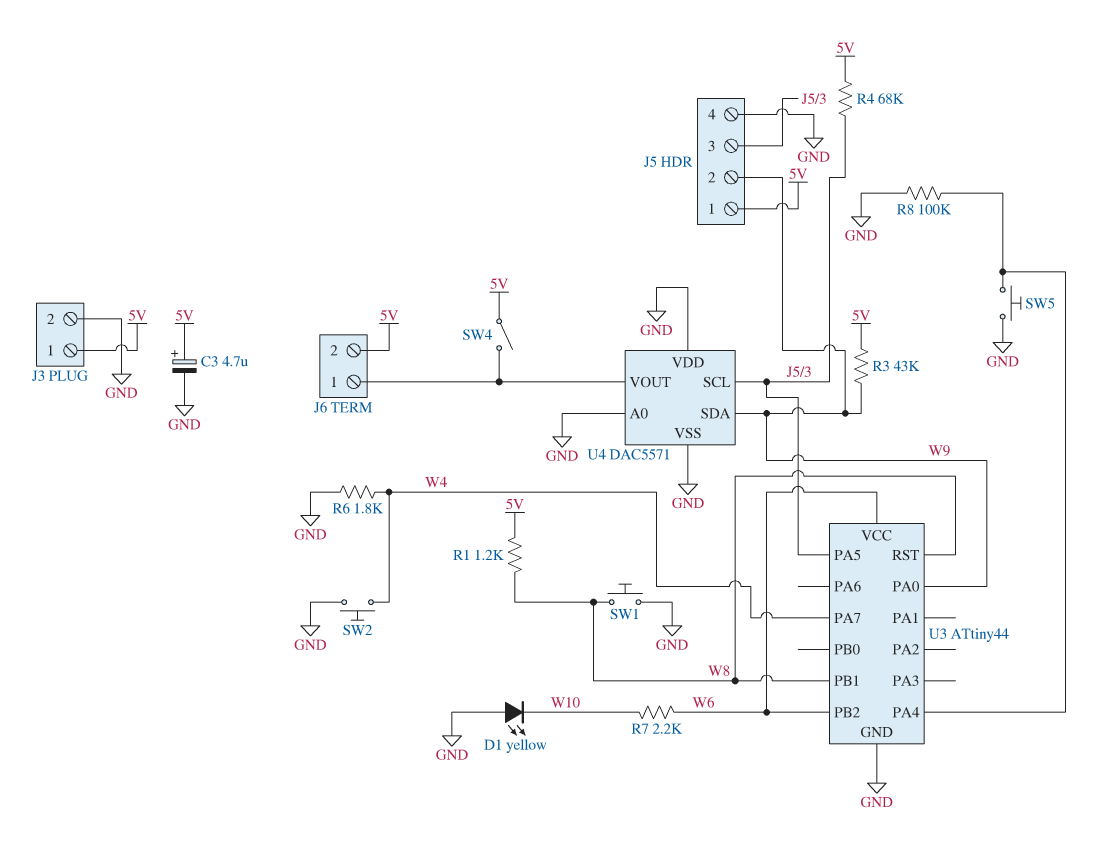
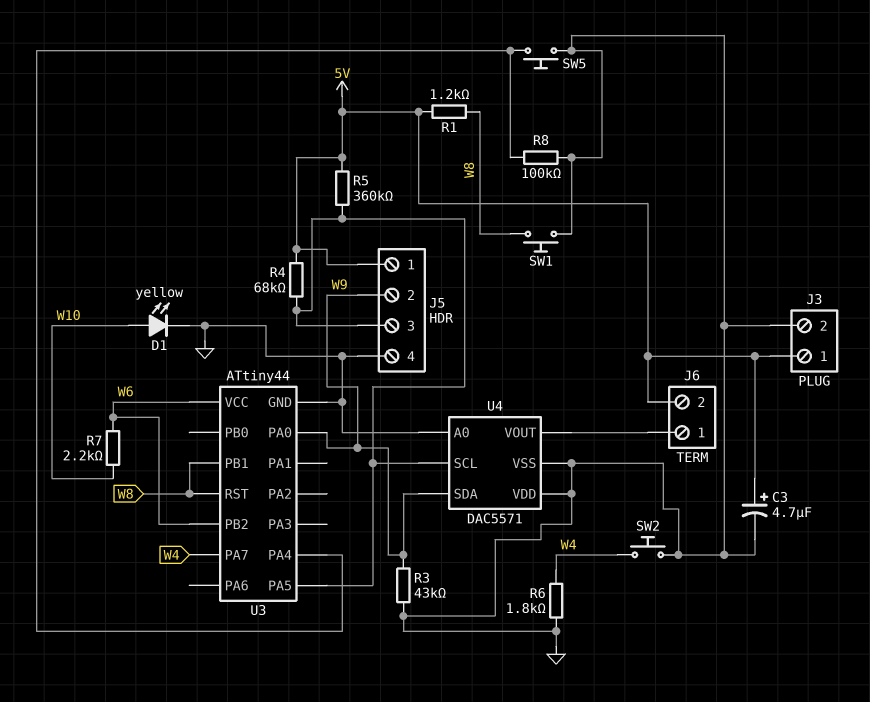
D1: LED yellow (A GND, K W10) -> LED yellow (A W10, K GND)
R3: 43k (5V, W9) -> 43k (GND, W9)
R5: none -> 360k (5V, J5/3)
SW4: switch (5V, J6/1) -> none

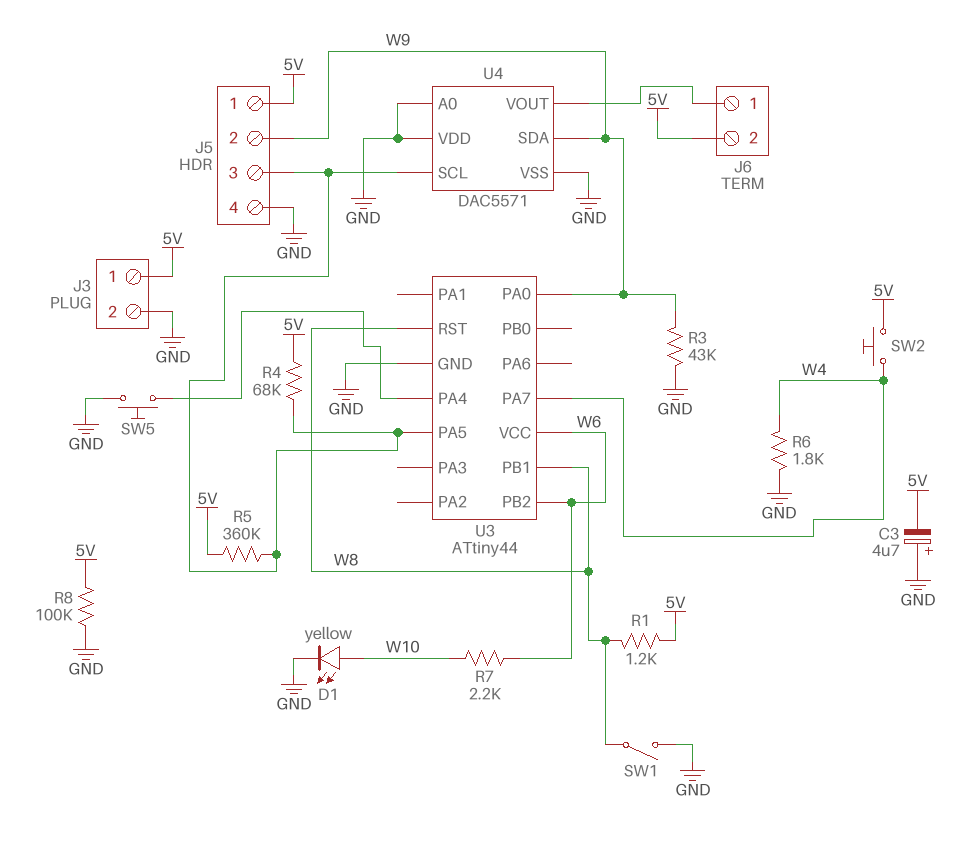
C3: 4.7uF (plus 5V, minus GND) -> 4.7uF (plus GND, minus 5V)
R8: 100k (GND, U3/PA4) -> 100k (5V, GND)
SW1: button (GND, W8) -> switch (GND, W8)
SW2: button (GND, W4) -> button (5V, W4)

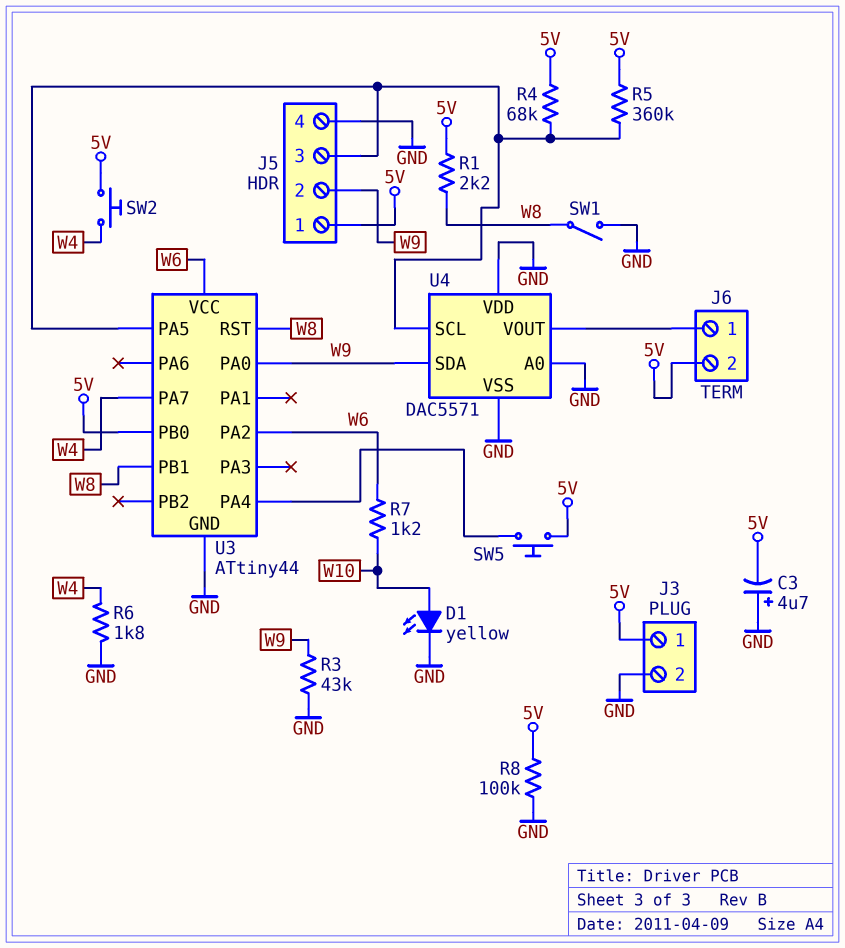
R1: 1.2k (5V, W8) -> 2.2k (5V, W8)
R7: 2.2k (W6, W10) -> 1.2k (W6, W10)
SW5: button (GND, U3/PA4) -> button (5V, U3/PA4)
U3 pin PA2: none -> W6
U3 pin PB0: none -> 5V
U3 pin PB2: W6 -> none

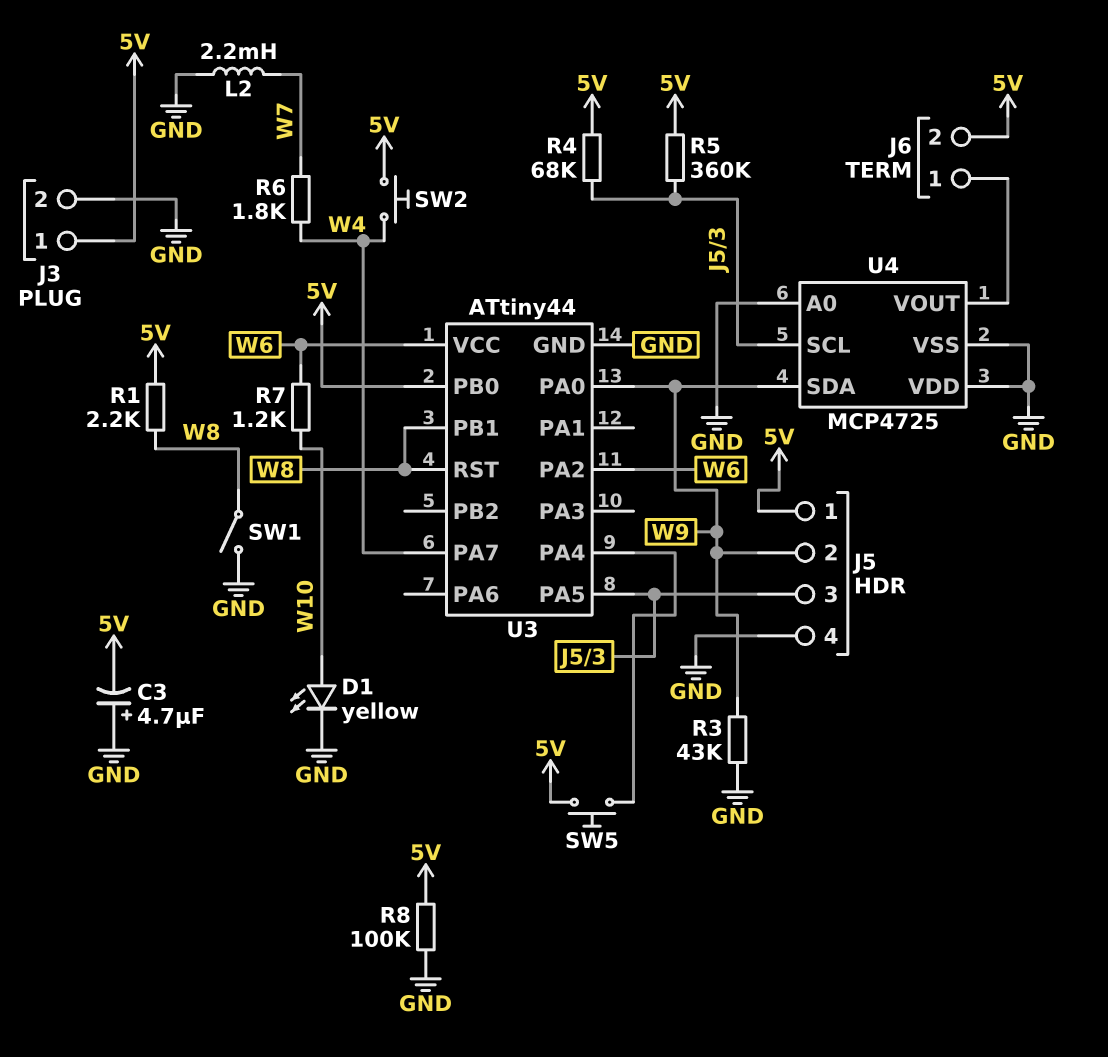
L2: none -> 2.2mH (GND, W7)
R6: 1.8k (GND, W4) -> 1.8k (W4, W7)
U4: DAC5571 -> MCP4725

